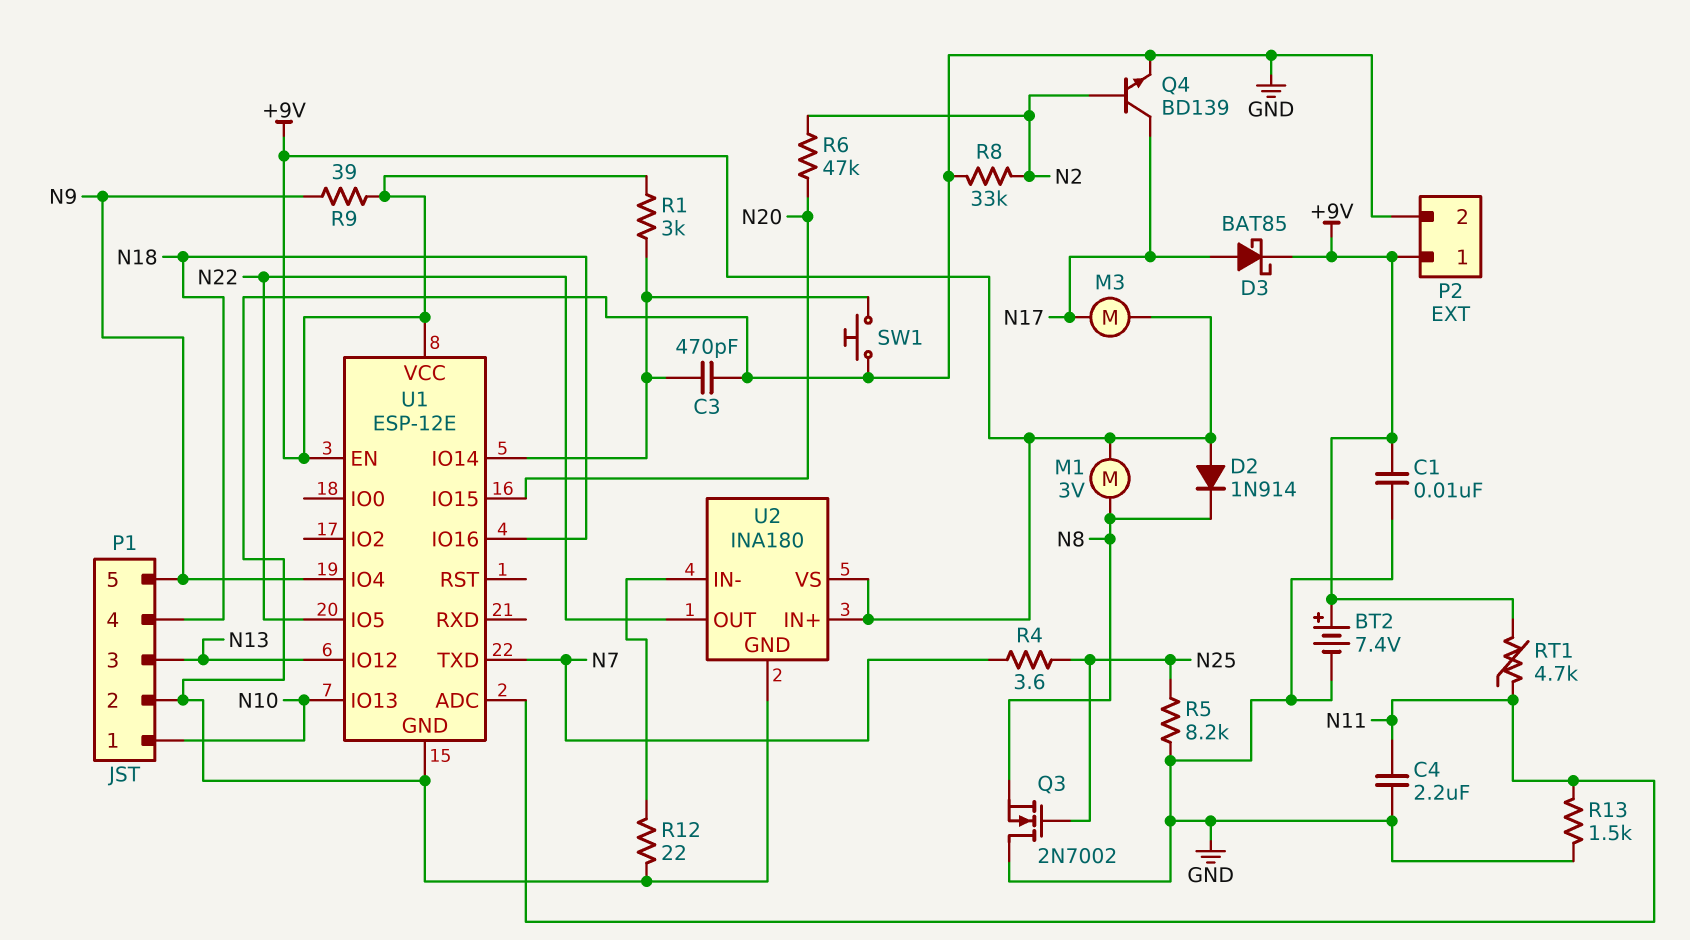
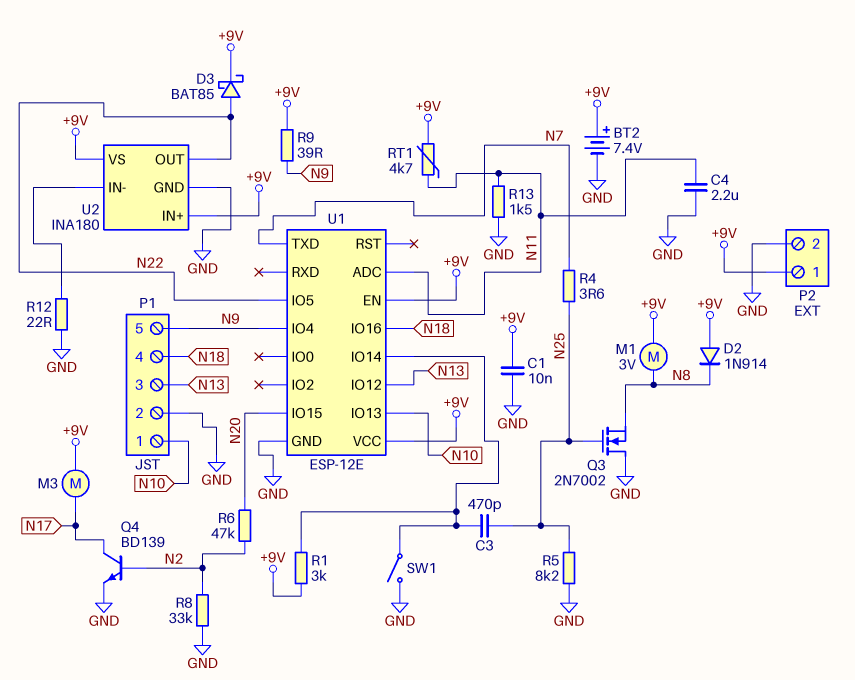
C3: 470pF (GND, U1/IO14) -> 470pF (N25, U1/IO14)
D3: schottky BAT85 (A N17, K +9V) -> schottky BAT85 (A N22, K +9V)
SW1: button (GND, U1/IO14) -> switch (GND, U1/IO14)

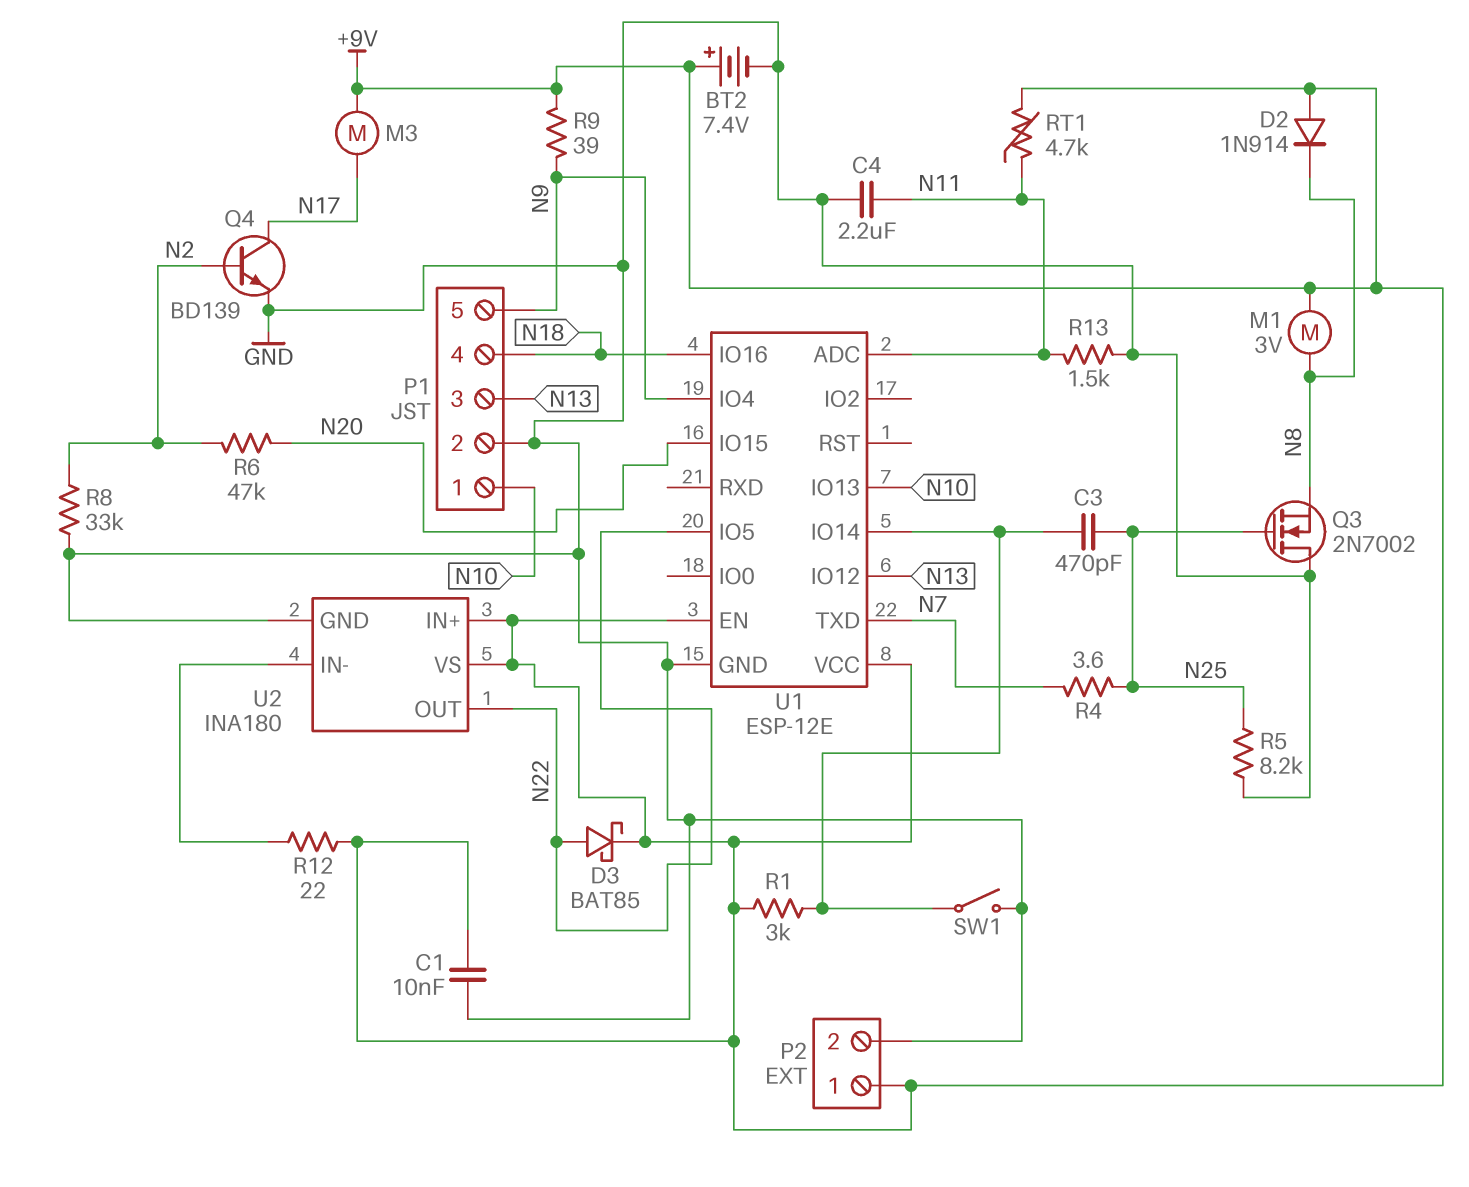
R12: 22 (GND, U2/IN-) -> 22 (+9V, U2/IN-)

